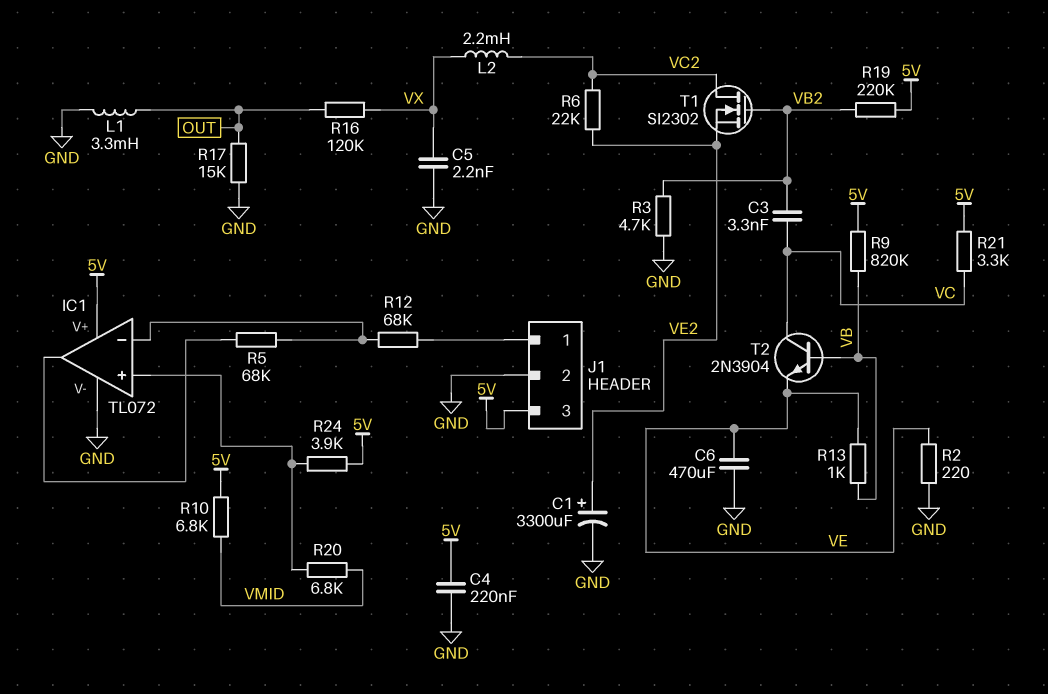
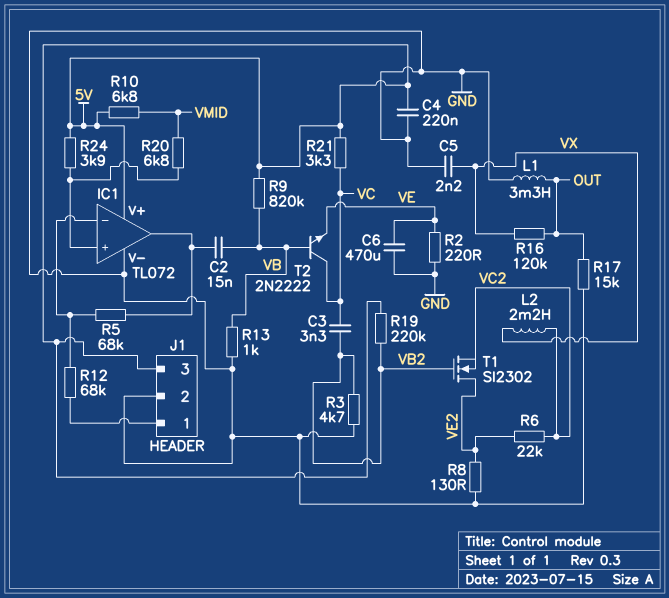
C1: 3300uF (plus VE2, minus GND) -> none
C2: none -> 15nF (IC1/out, VB)
R8: none -> 130 (GND, VE2)
R13: 1k (VB, VE) -> 1k (GND, VB)
T1: NMOS SI2302 (G VB2, D VC2, S VE2) -> NMOS SI2302 (G VB2, D VE2, S VC2)
T2: NPN 2N3904 (B VB, C VC, E VE) -> NPN 2N2222 (B VB, C VC, E VE)

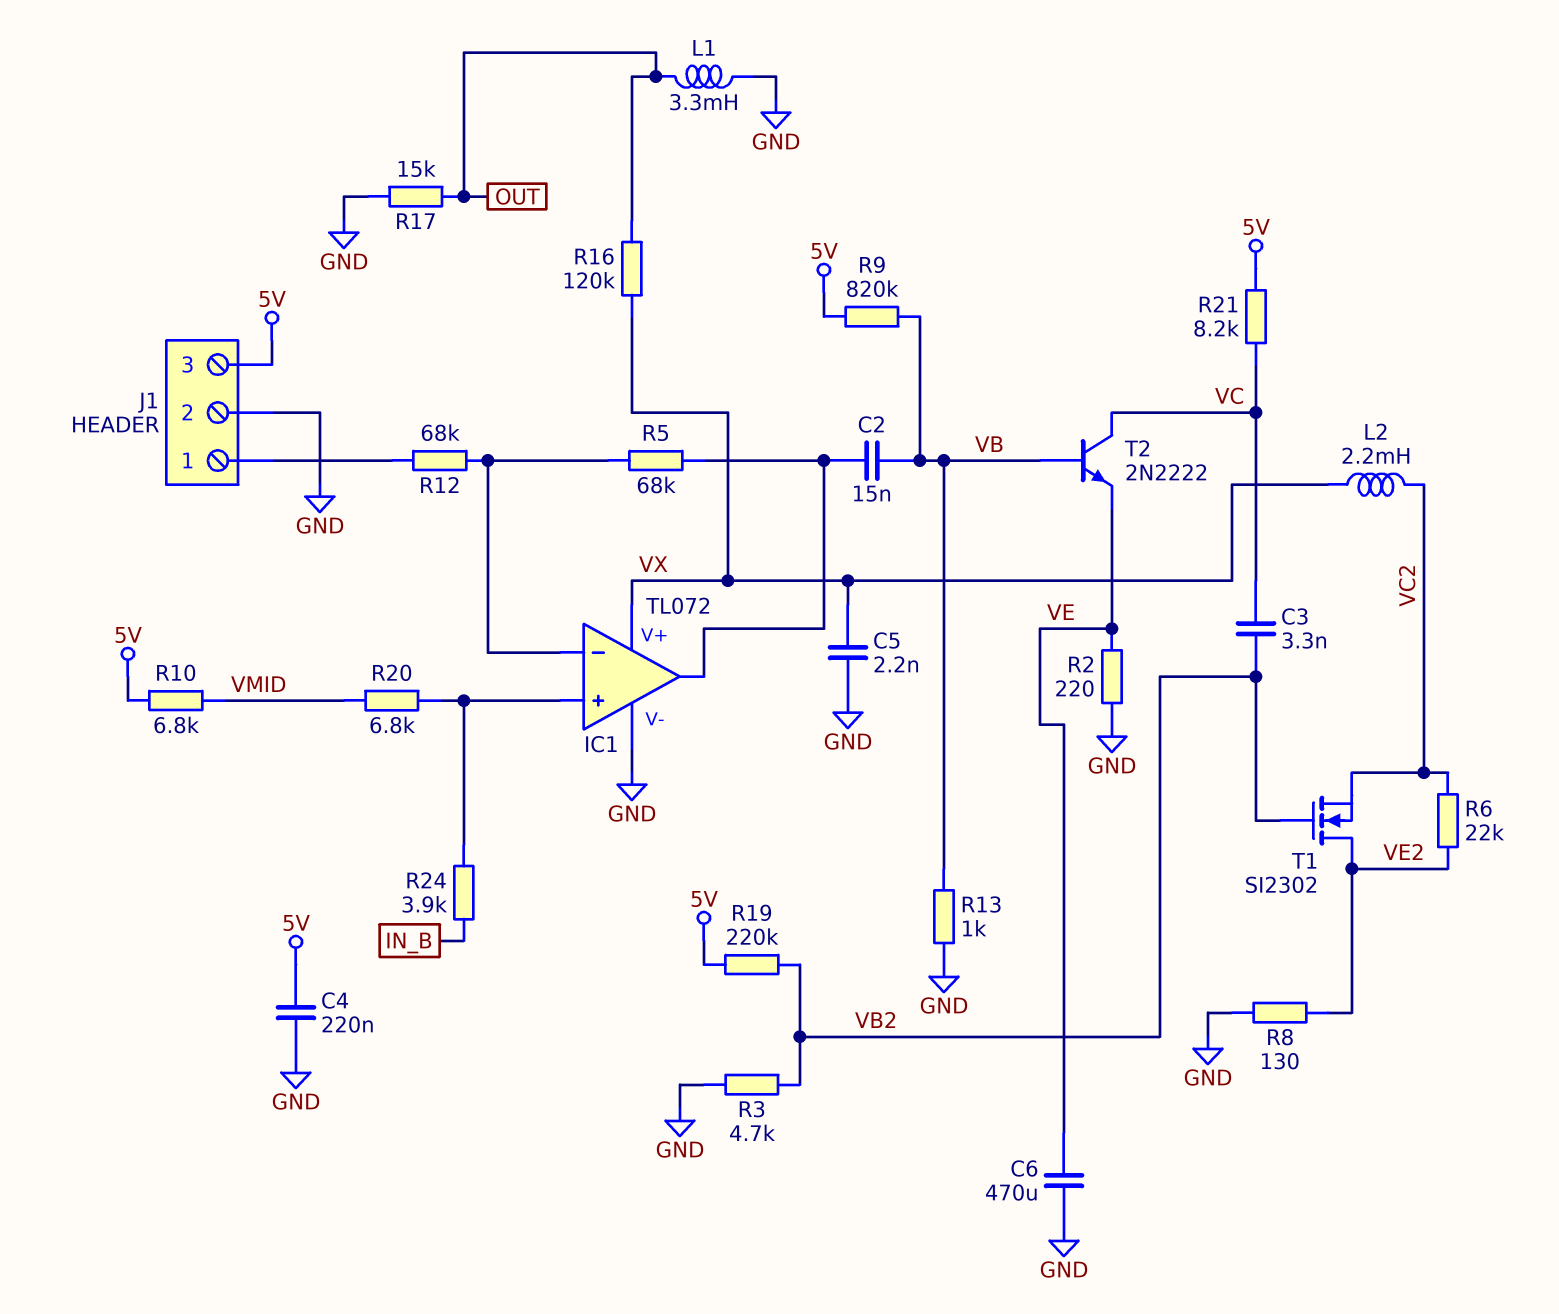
IC1 pin V+: 5V -> VX
R21: 3.3k (5V, VC) -> 8.2k (5V, VC)
R24: 3.9k (5V, IC1/in+) -> 3.9k (IC1/in+, IN_B)

